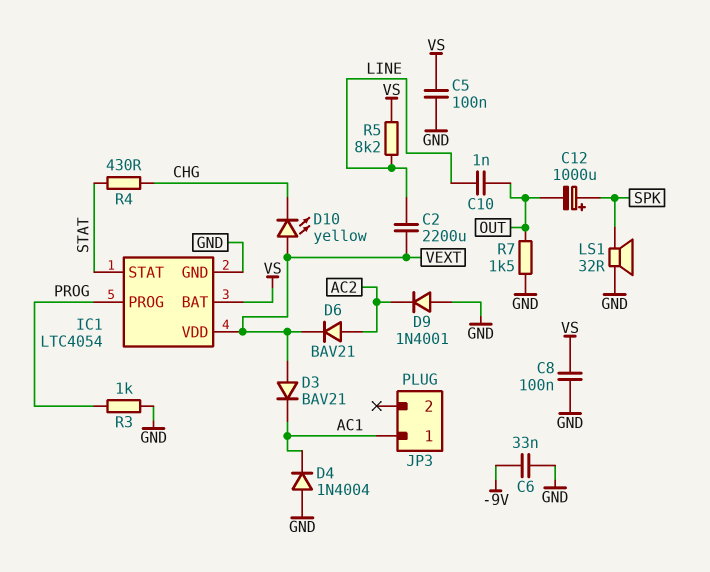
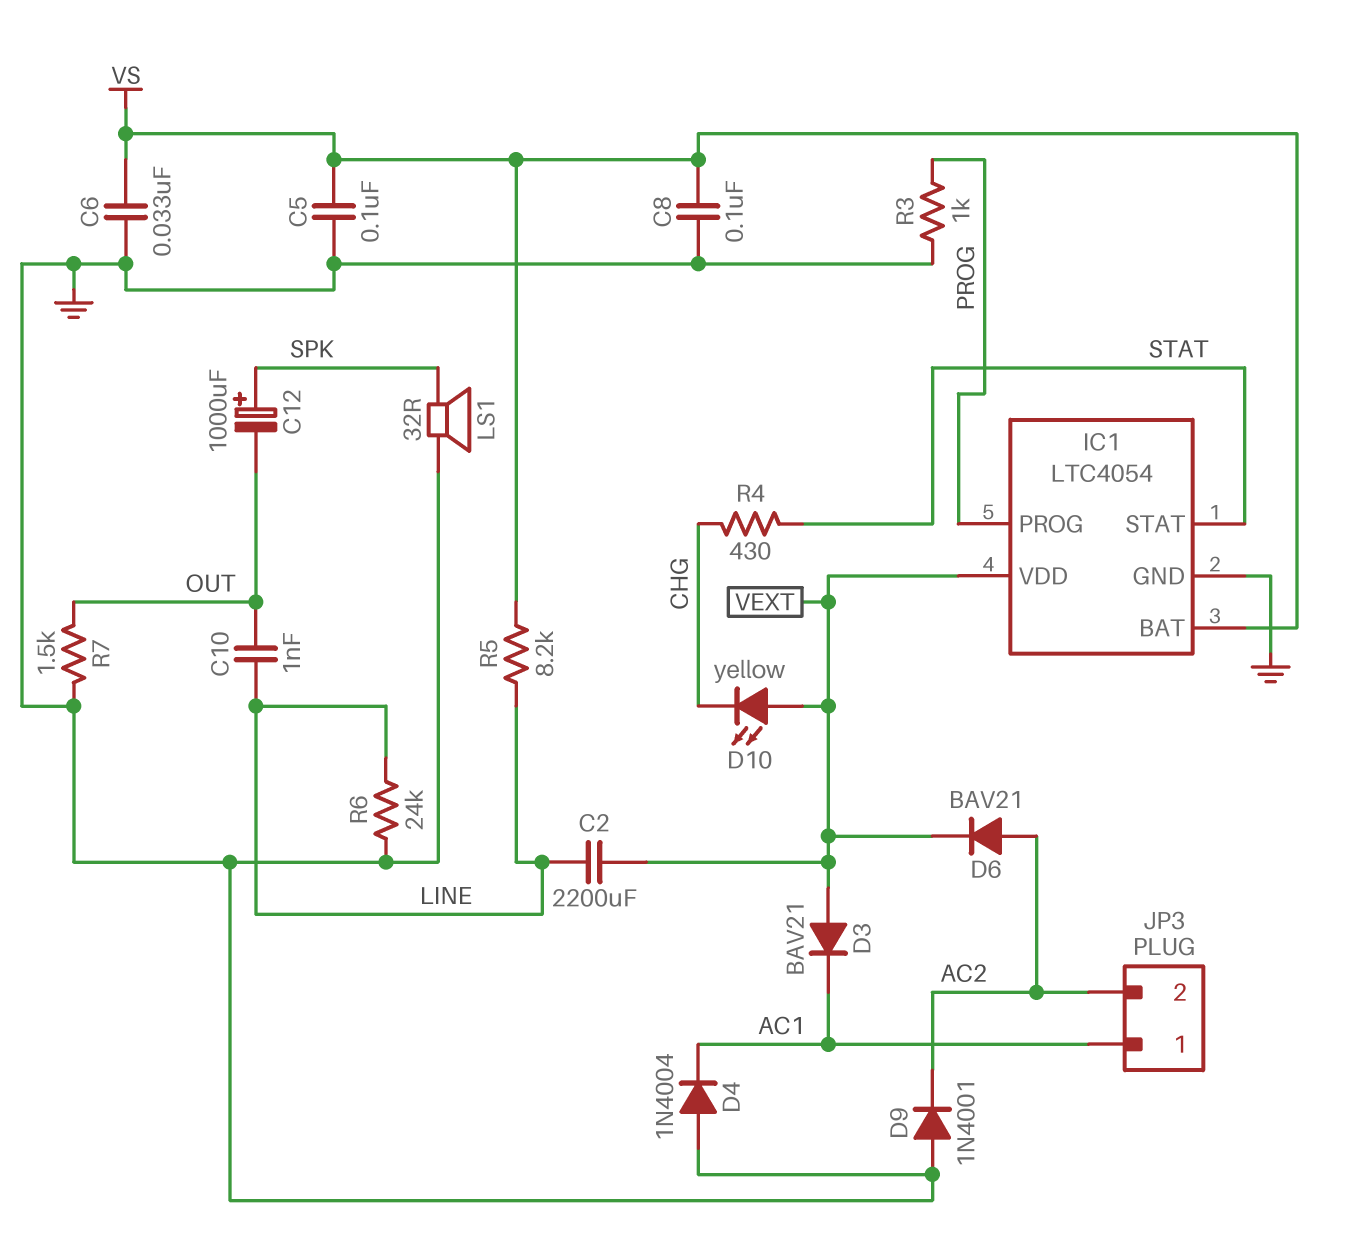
C6: 33nF (-9V, GND) -> 33nF (GND, VS)
JP3 pin 2: none -> AC2
R6: none -> 24k (GND, LINE)

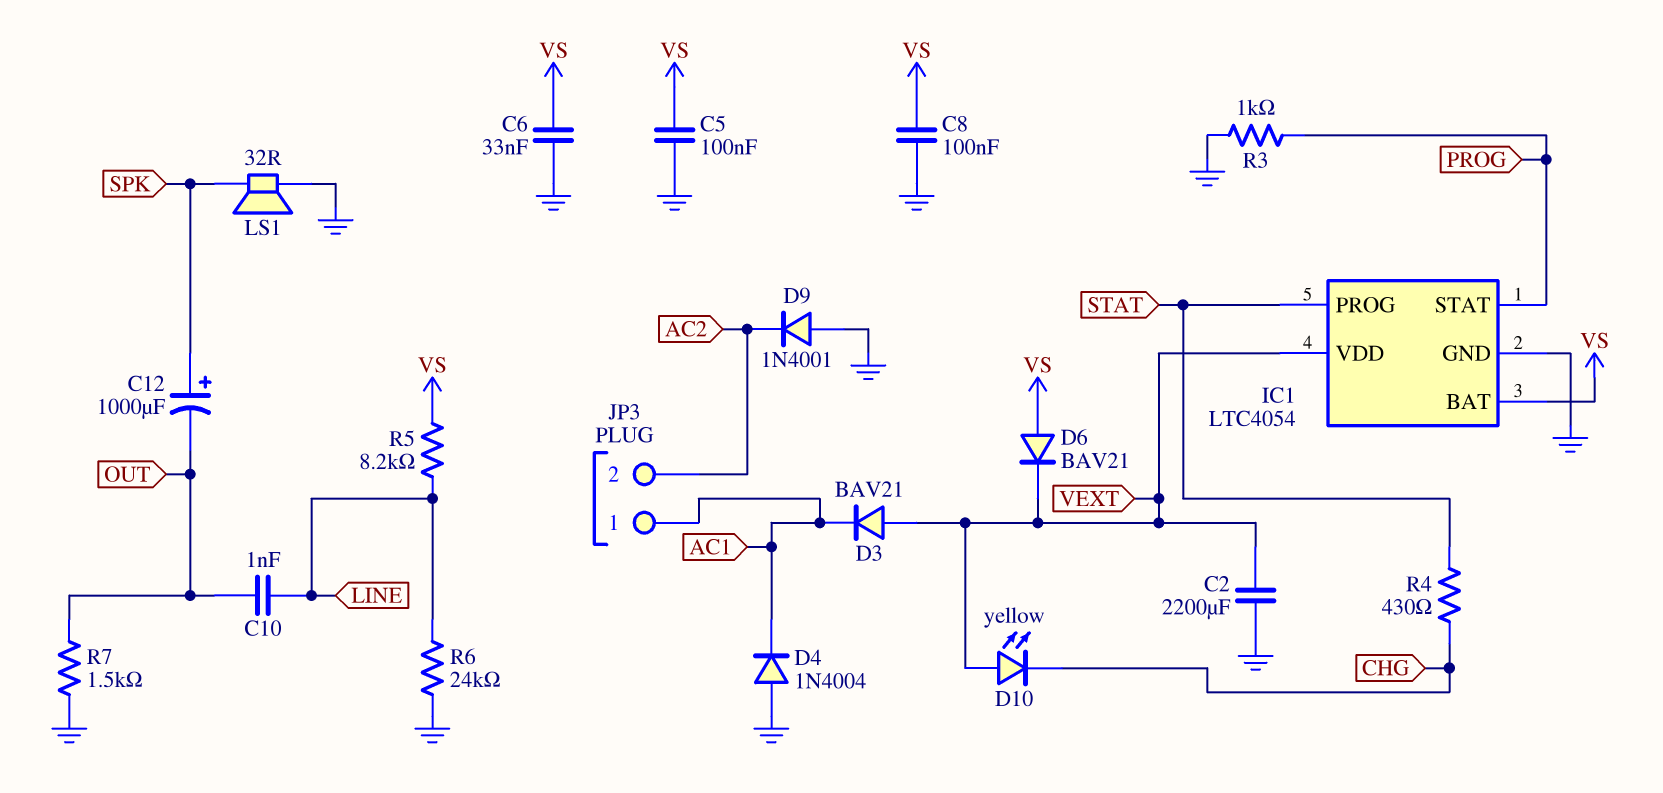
C2: 2200uF (LINE, VEXT) -> 2200uF (GND, VEXT)
D6: diode BAV21 (A AC2, K VEXT) -> diode BAV21 (A VS, K VEXT)
IC1 pin PROG: PROG -> STAT
IC1 pin STAT: STAT -> PROG

